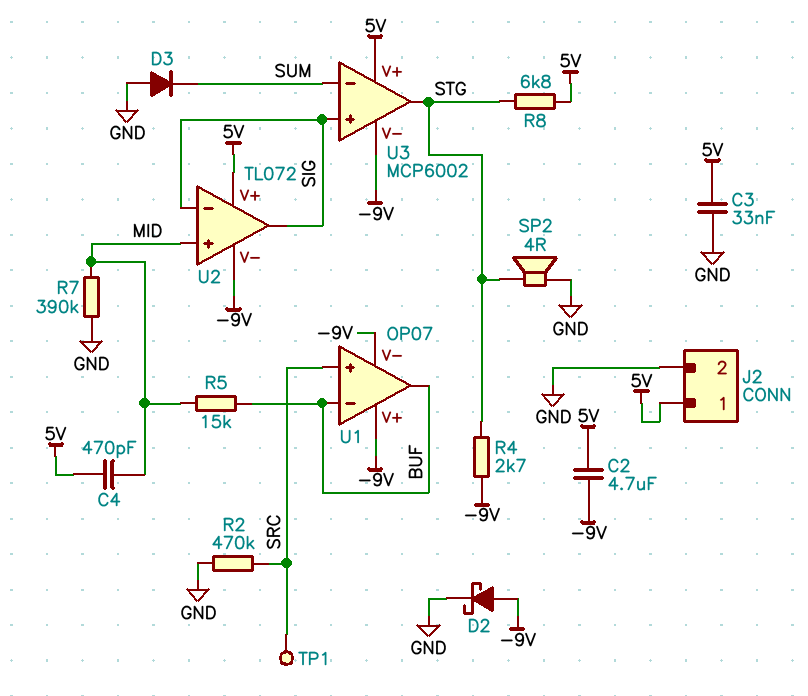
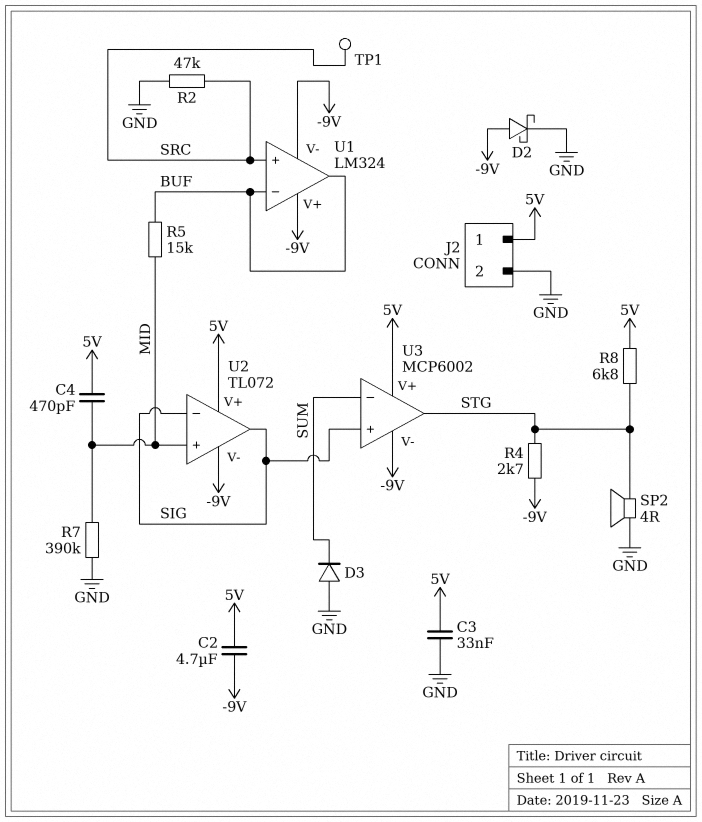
R2: 470k (GND, SRC) -> 47k (GND, SRC)
U1: OP07 -> LM324

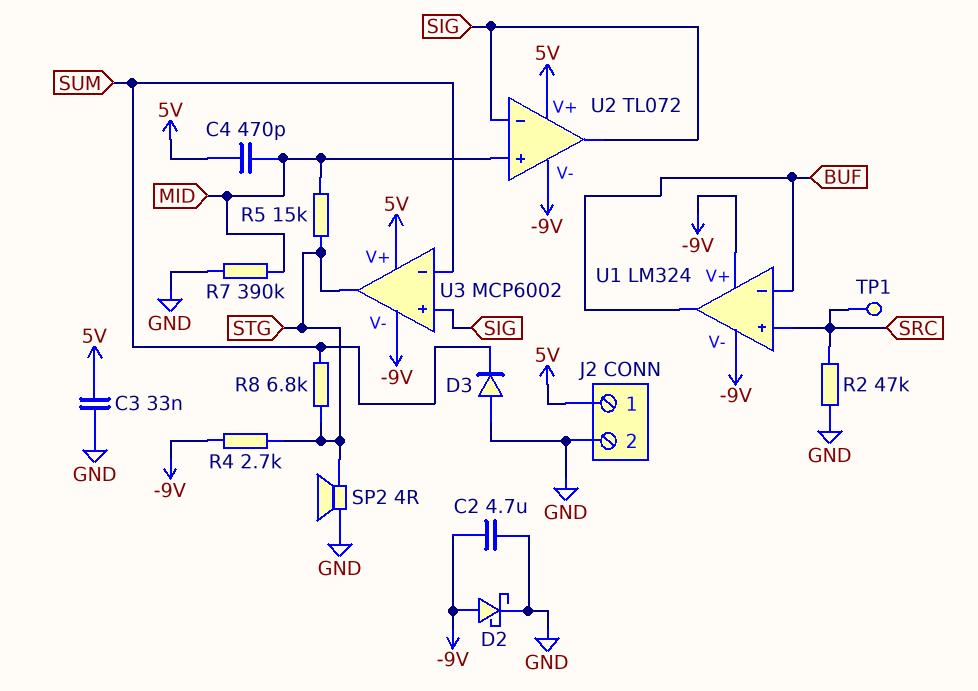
C2: 4.7uF (-9V, 5V) -> 4.7uF (-9V, GND)
R5: 15k (BUF, MID) -> 15k (MID, STG)
R8: 6.8k (5V, STG) -> 6.8k (STG, SUM)

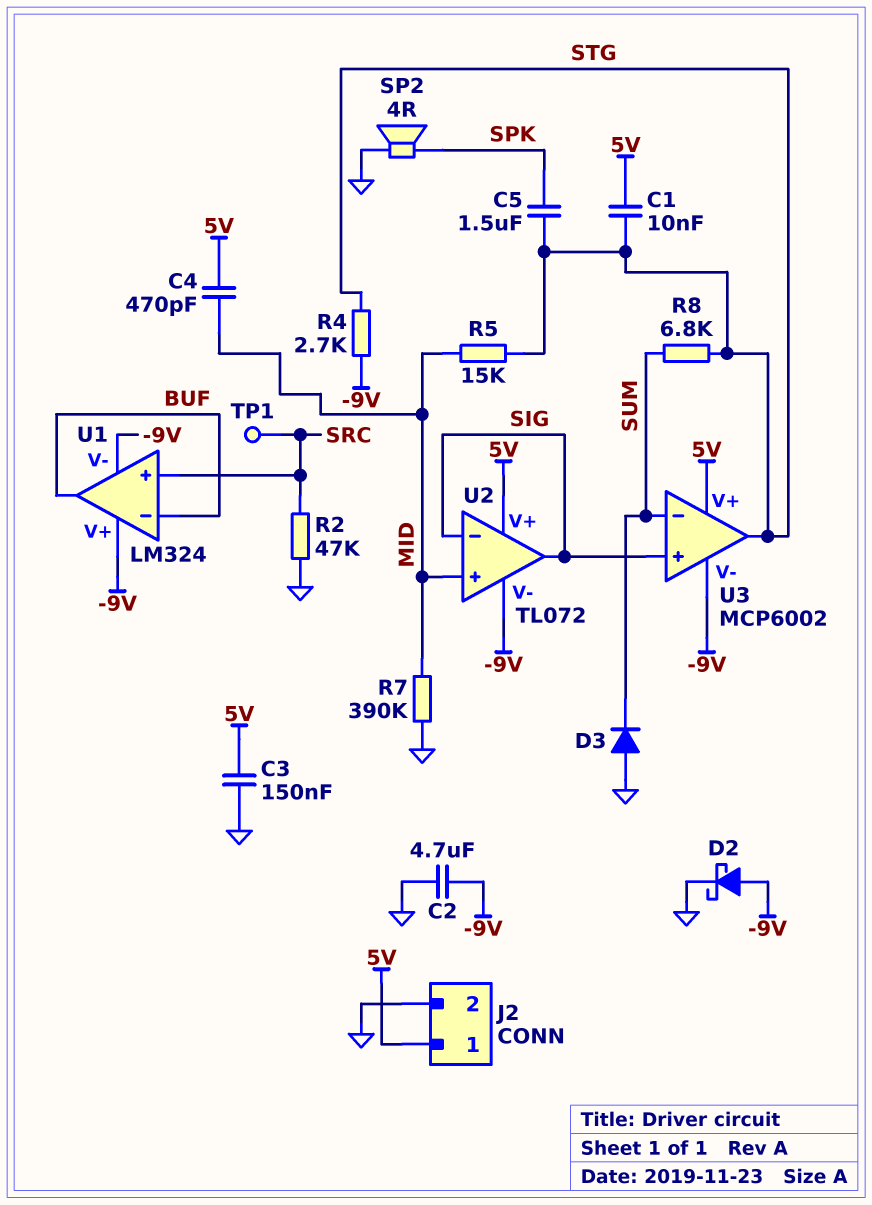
C1: none -> 10nF (5V, STG)
C3: 33nF (5V, GND) -> 150nF (5V, GND)
C5: none -> 1.5uF (SPK, STG)
SP2: speaker 4R (GND, STG) -> speaker 4R (GND, SPK)

